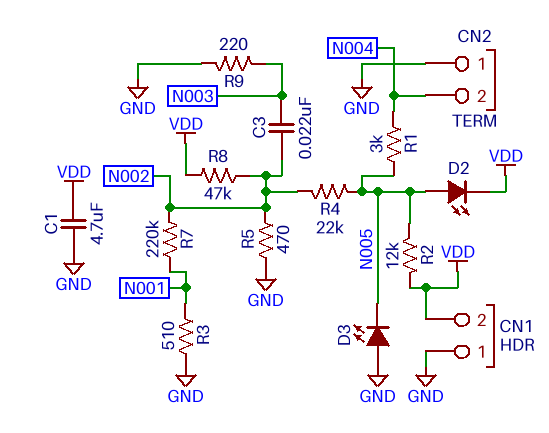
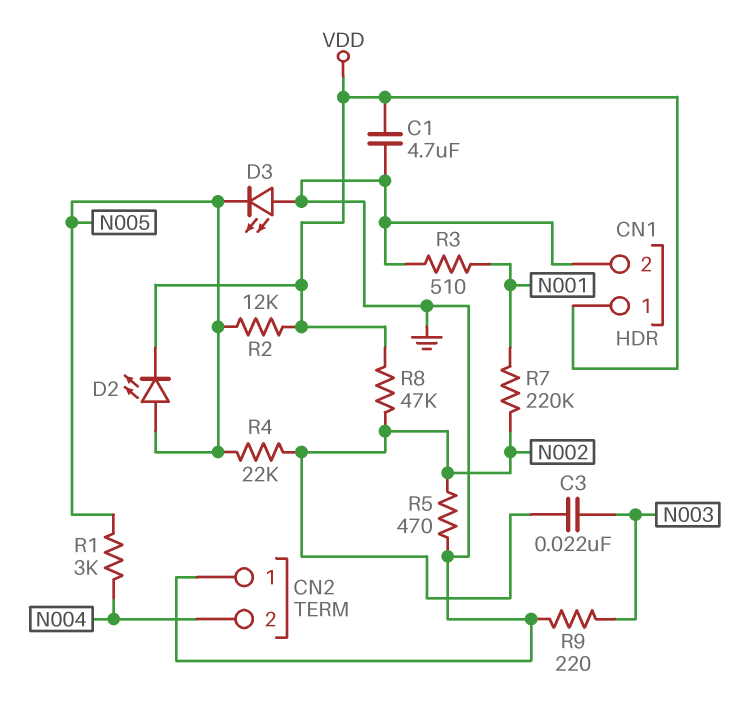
CN1 pin 1: GND -> VDD
CN1 pin 2: VDD -> GND

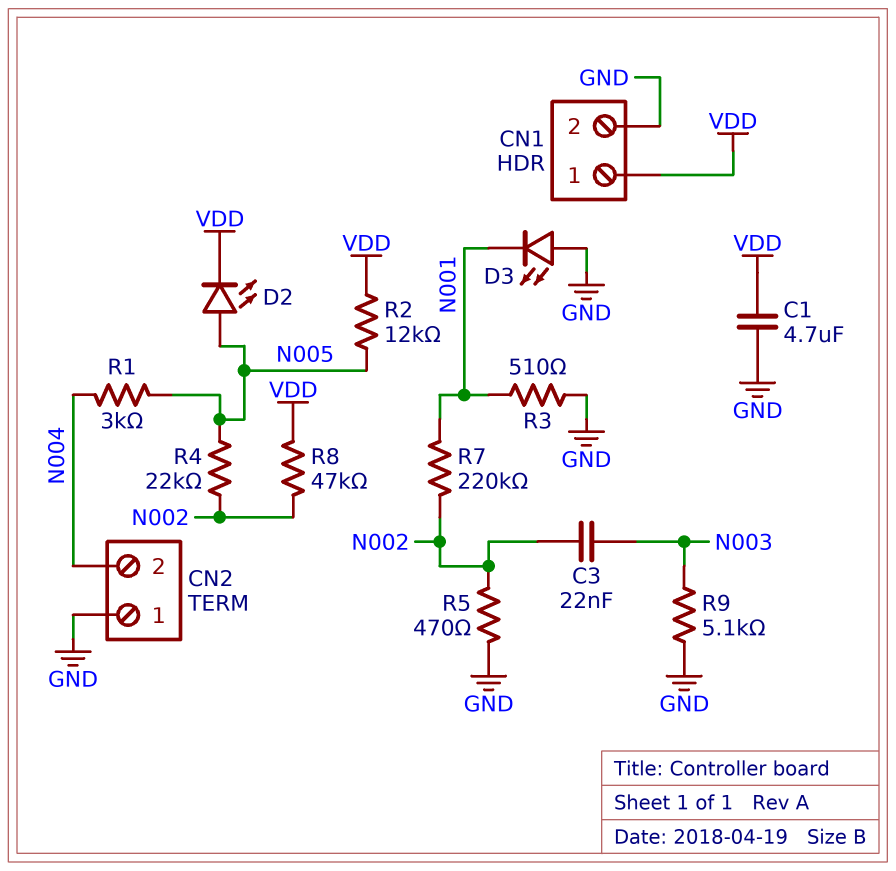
D3: LED (A GND, K N005) -> LED (A GND, K N001)
R9: 220 (GND, N003) -> 5.1k (GND, N003)

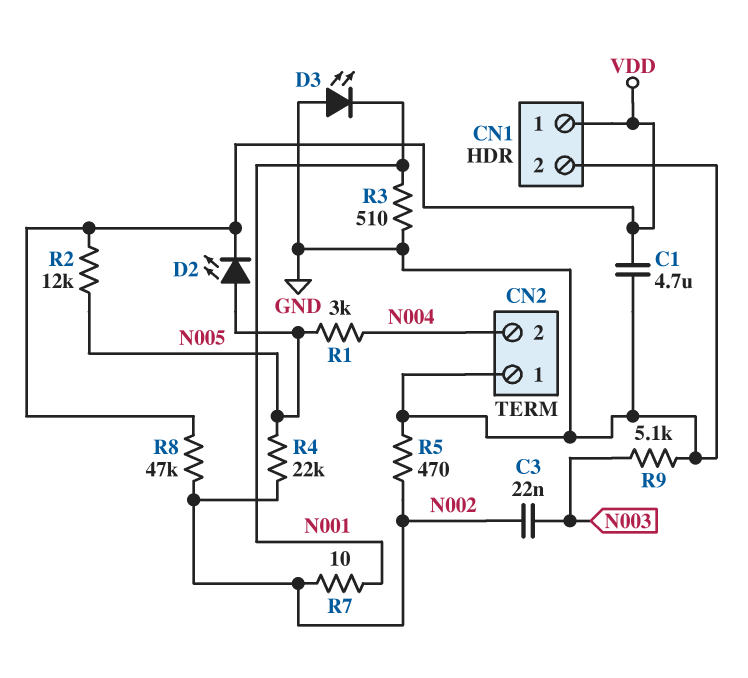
R7: 220k (N001, N002) -> 10 (N001, N002)

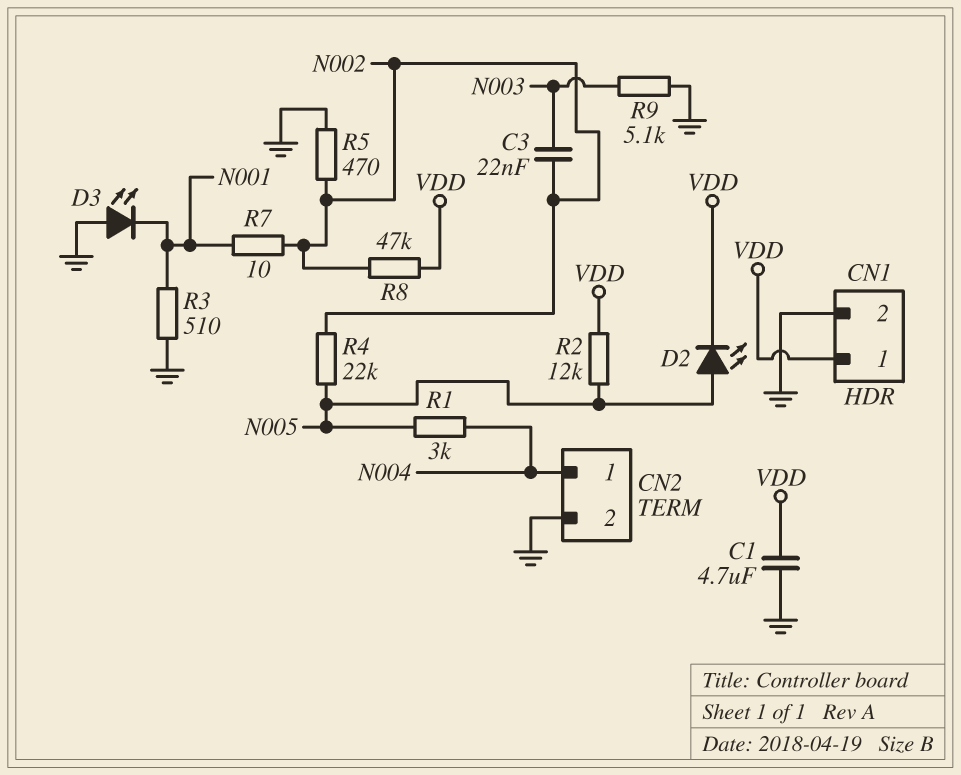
CN2 pin 1: GND -> N004
CN2 pin 2: N004 -> GND

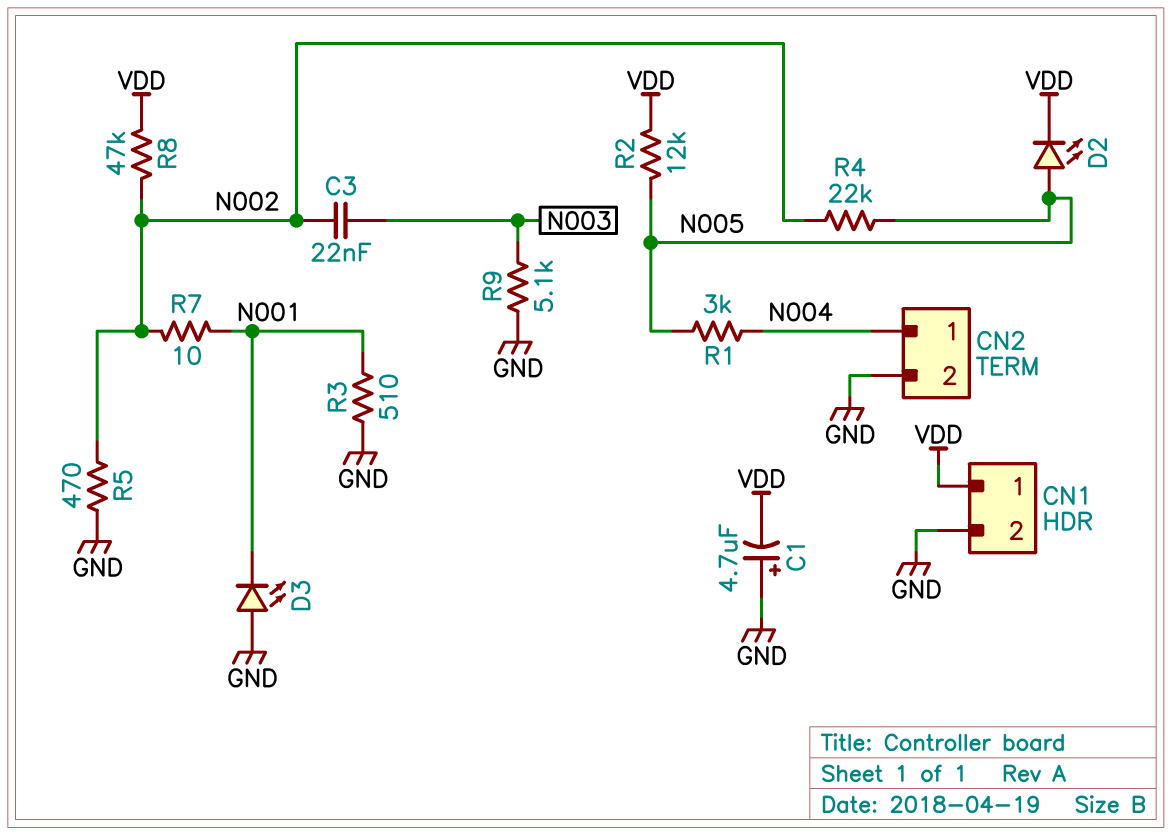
C1: 4.7uF (GND, VDD) -> 4.7uF (plus GND, minus VDD)

